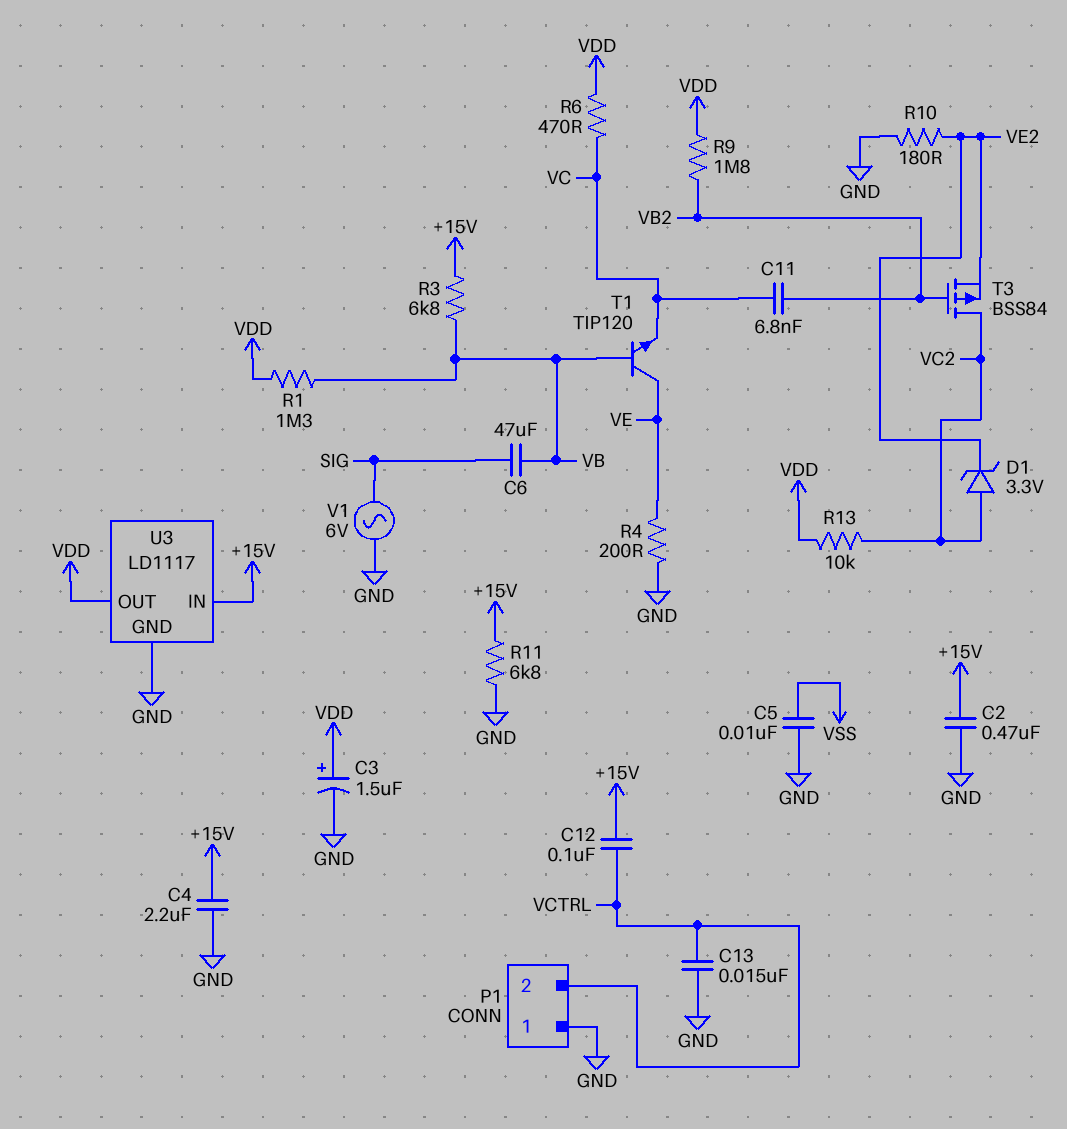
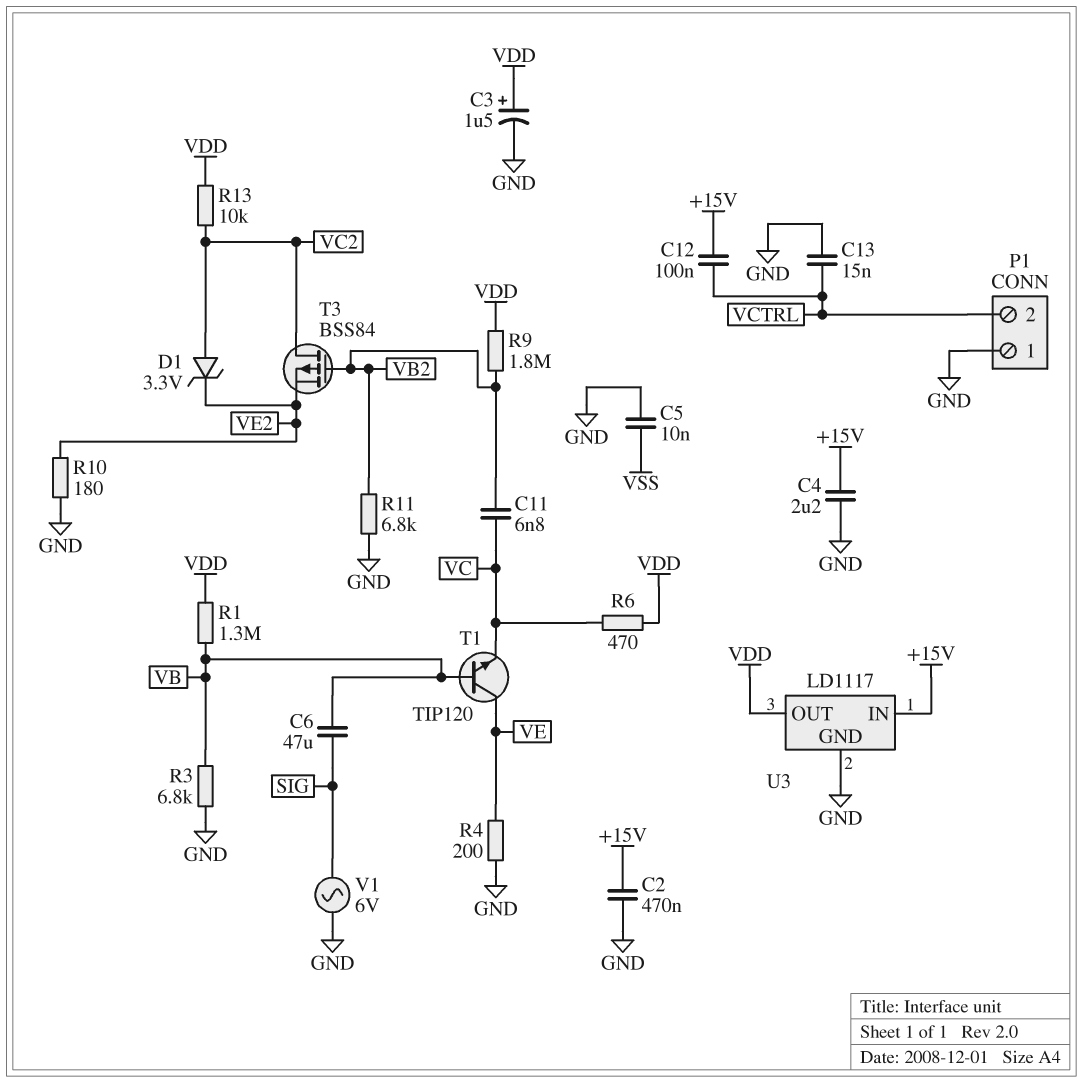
R3: 6.8k (+15V, VB) -> 6.8k (GND, VB)
R11: 6.8k (+15V, GND) -> 6.8k (GND, VB2)

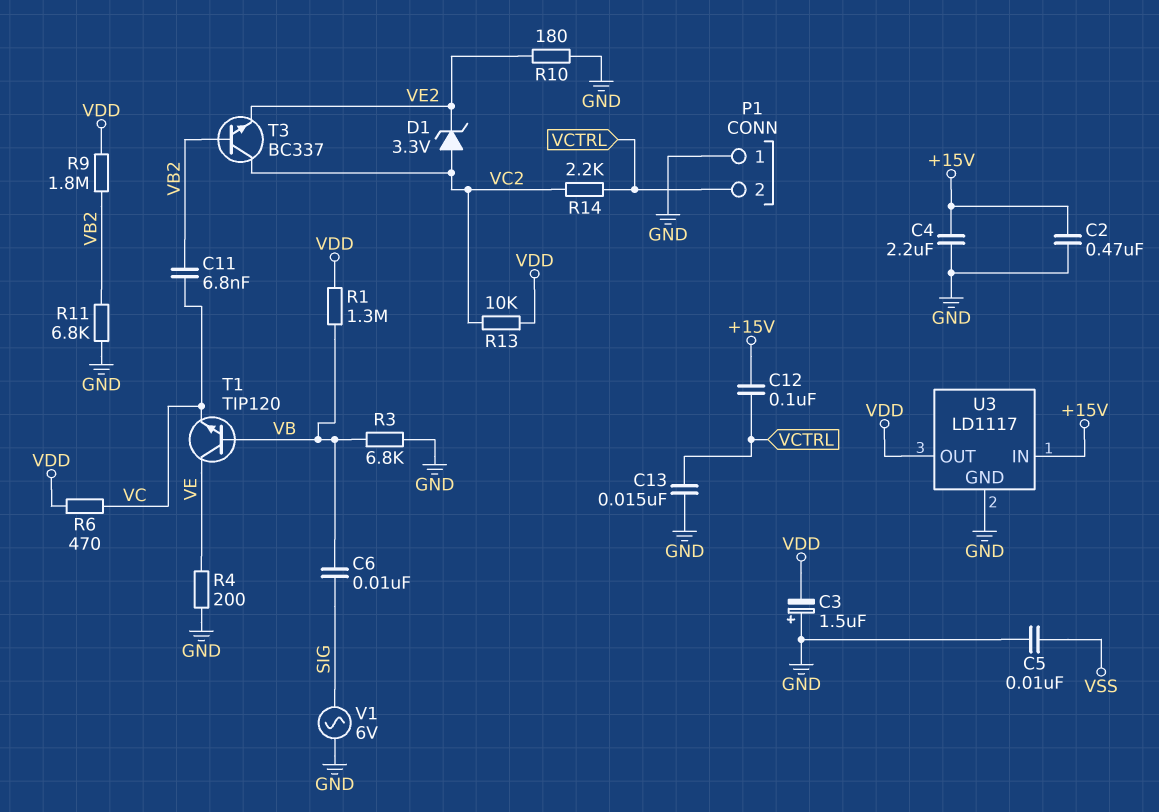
C3: 1.5uF (plus VDD, minus GND) -> 1.5uF (plus GND, minus VDD)
C6: 47uF (SIG, VB) -> 10nF (SIG, VB)
R14: none -> 2.2k (VC2, VCTRL)
T3: PMOS BSS84 (G VB2, D VC2, S VE2) -> NPN BC337 (B VB2, C VC2, E VE2)

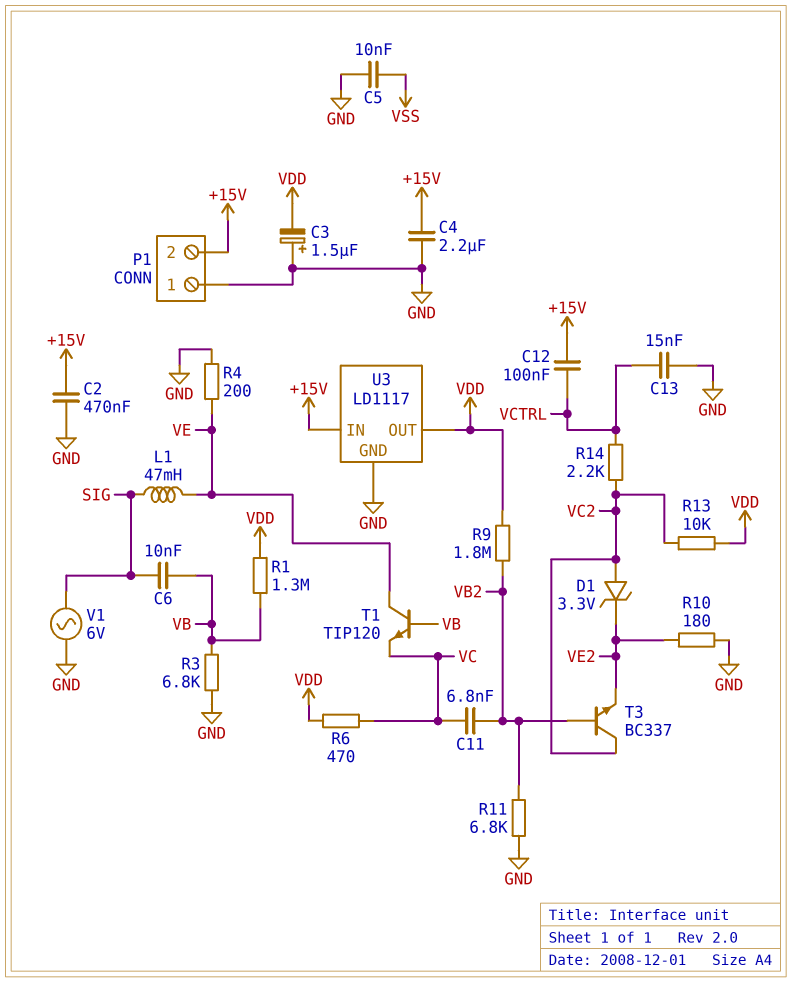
L1: none -> 47mH (SIG, VE)
P1 pin 2: VCTRL -> +15V

